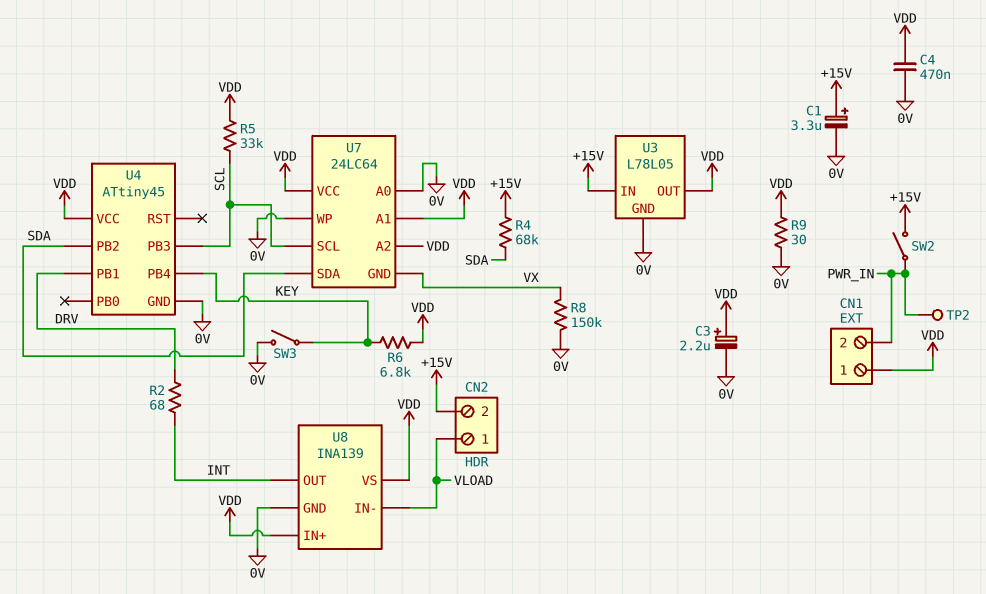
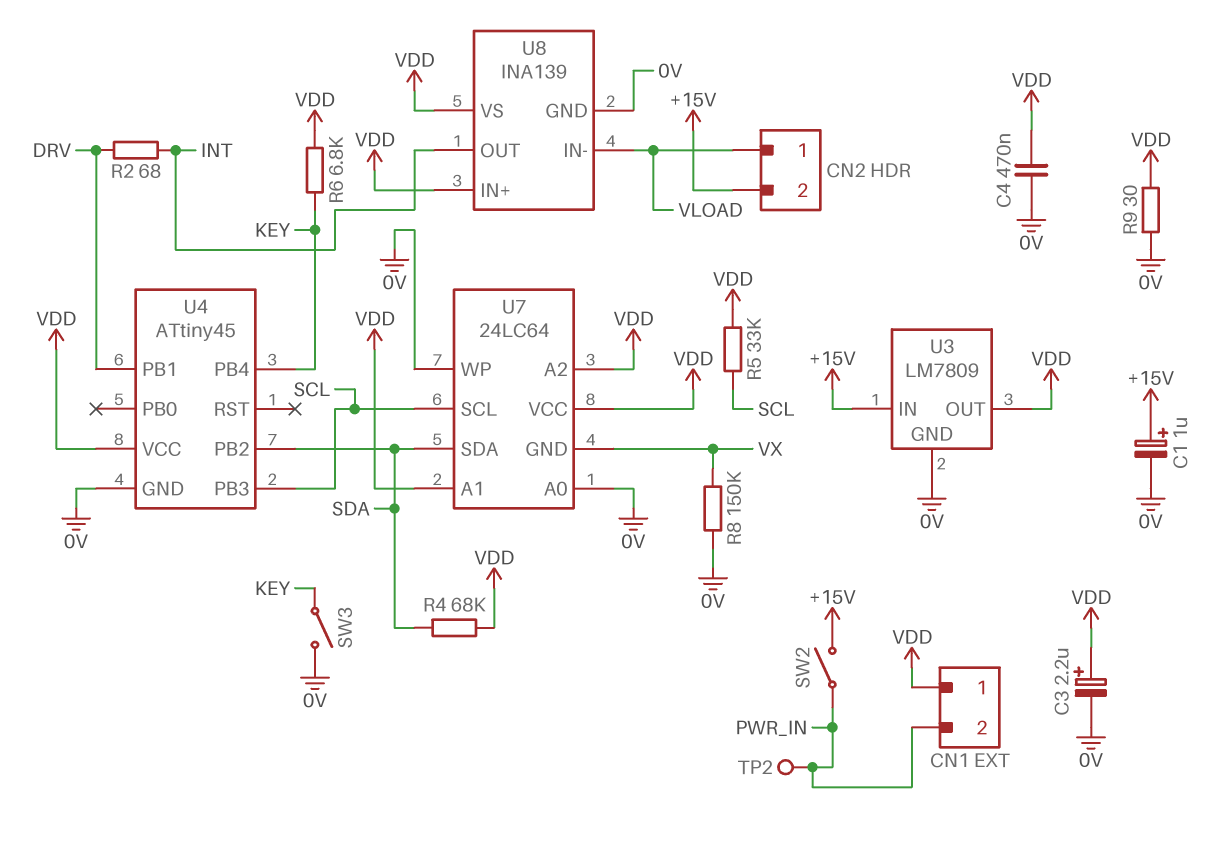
C1: 3.3uF (plus +15V, minus 0V) -> 1uF (plus +15V, minus 0V)
R4: 68k (+15V, SDA) -> 68k (SDA, VDD)
U3: L78L05 -> LM7809

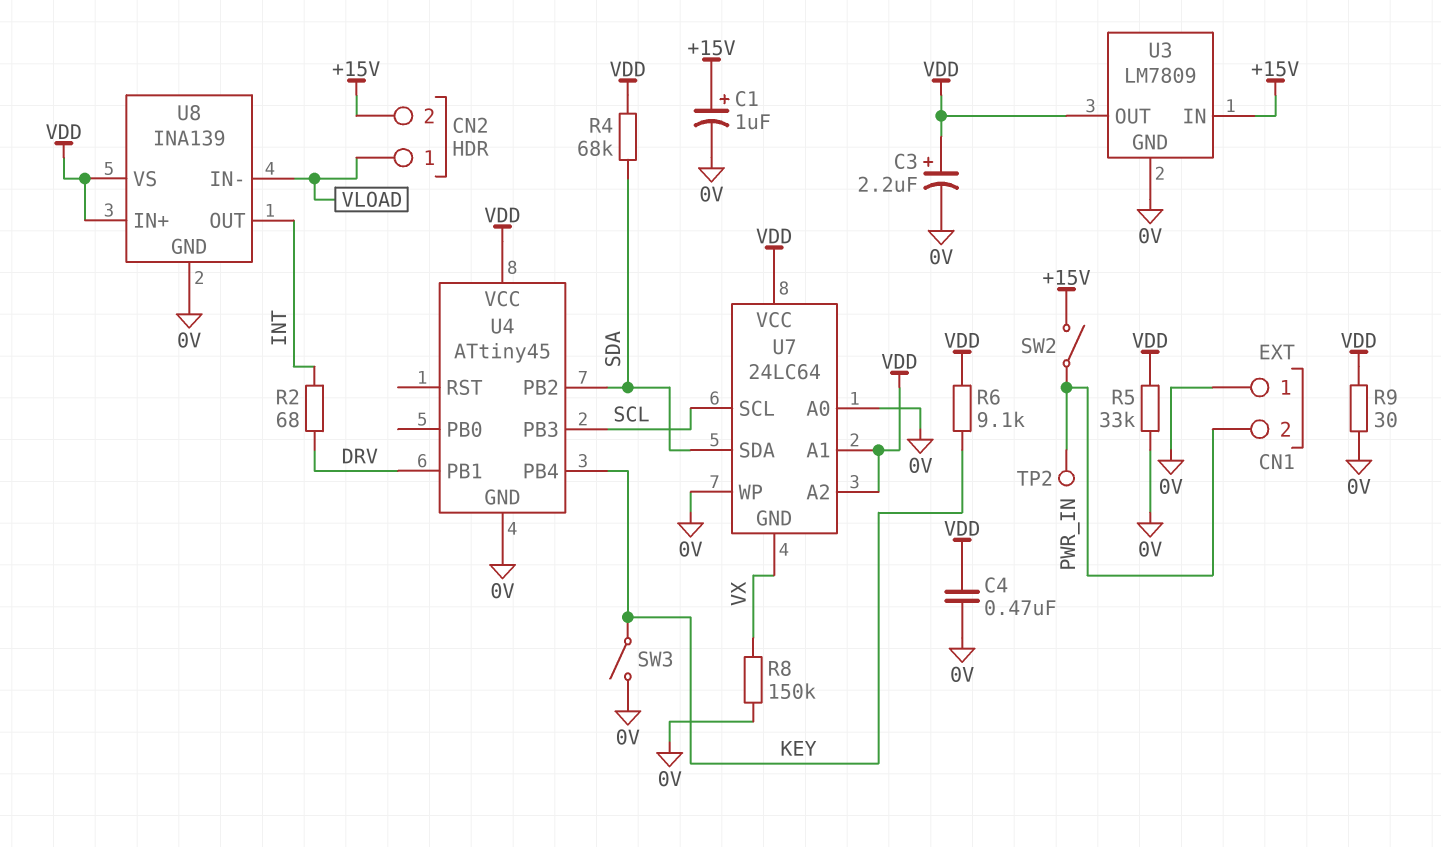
CN1 pin 1: VDD -> 0V
R5: 33k (SCL, VDD) -> 33k (0V, VDD)
R6: 6.8k (KEY, VDD) -> 9.1k (KEY, VDD)

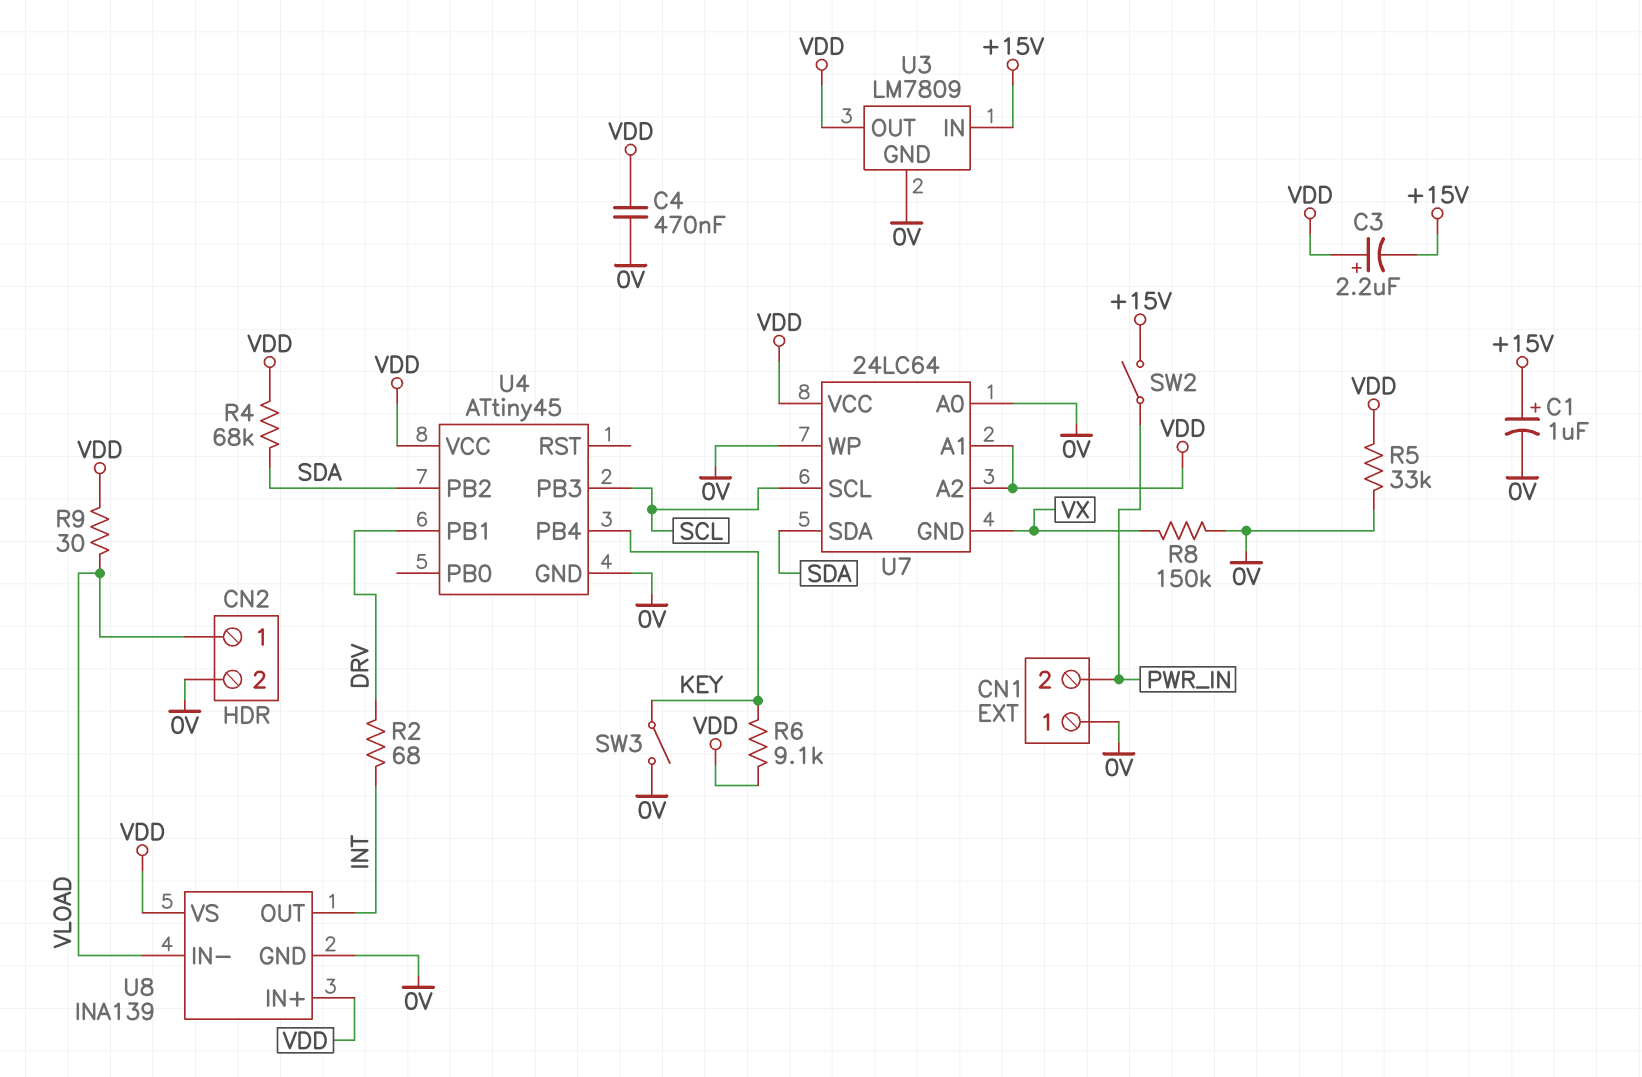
C3: 2.2uF (plus VDD, minus 0V) -> 2.2uF (plus VDD, minus +15V)
CN2 pin 2: +15V -> 0V
R9: 30 (0V, VDD) -> 30 (VDD, VLOAD)
TP2: test point (PWR_IN) -> none

